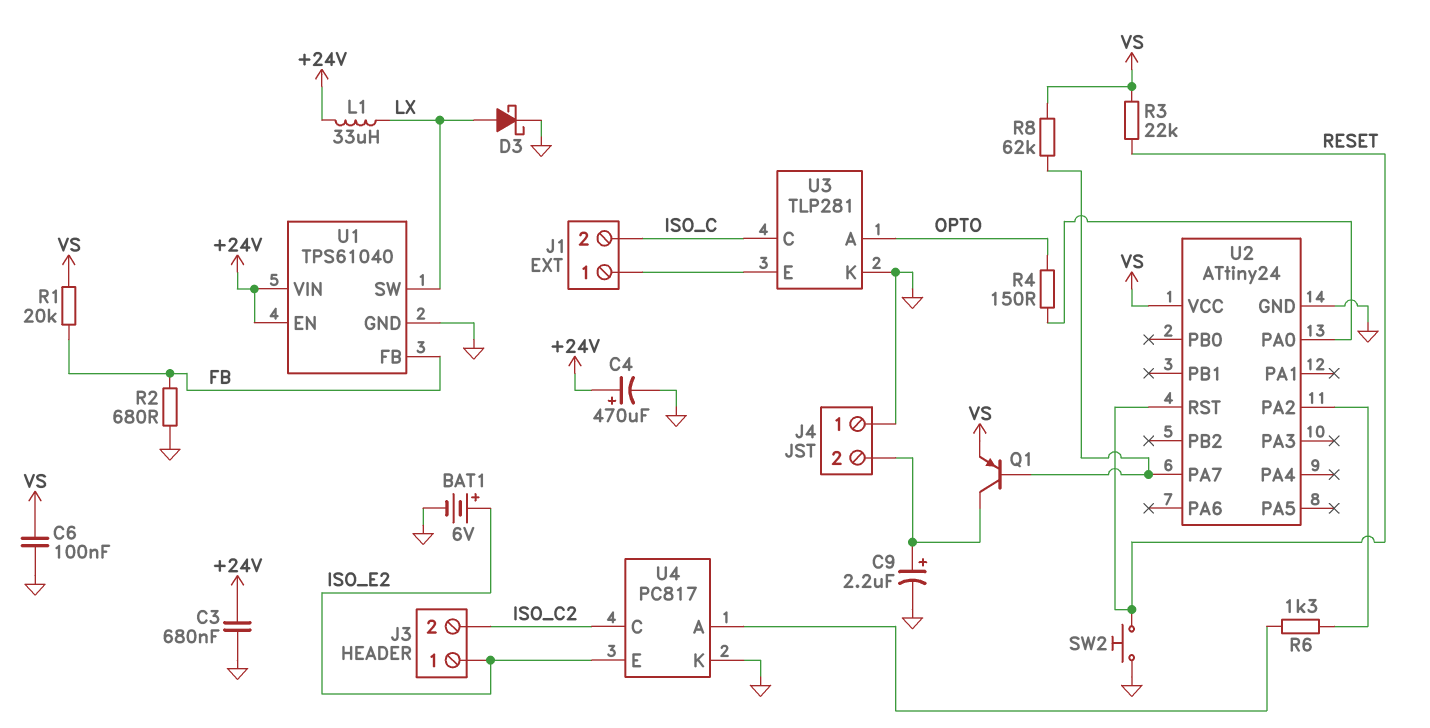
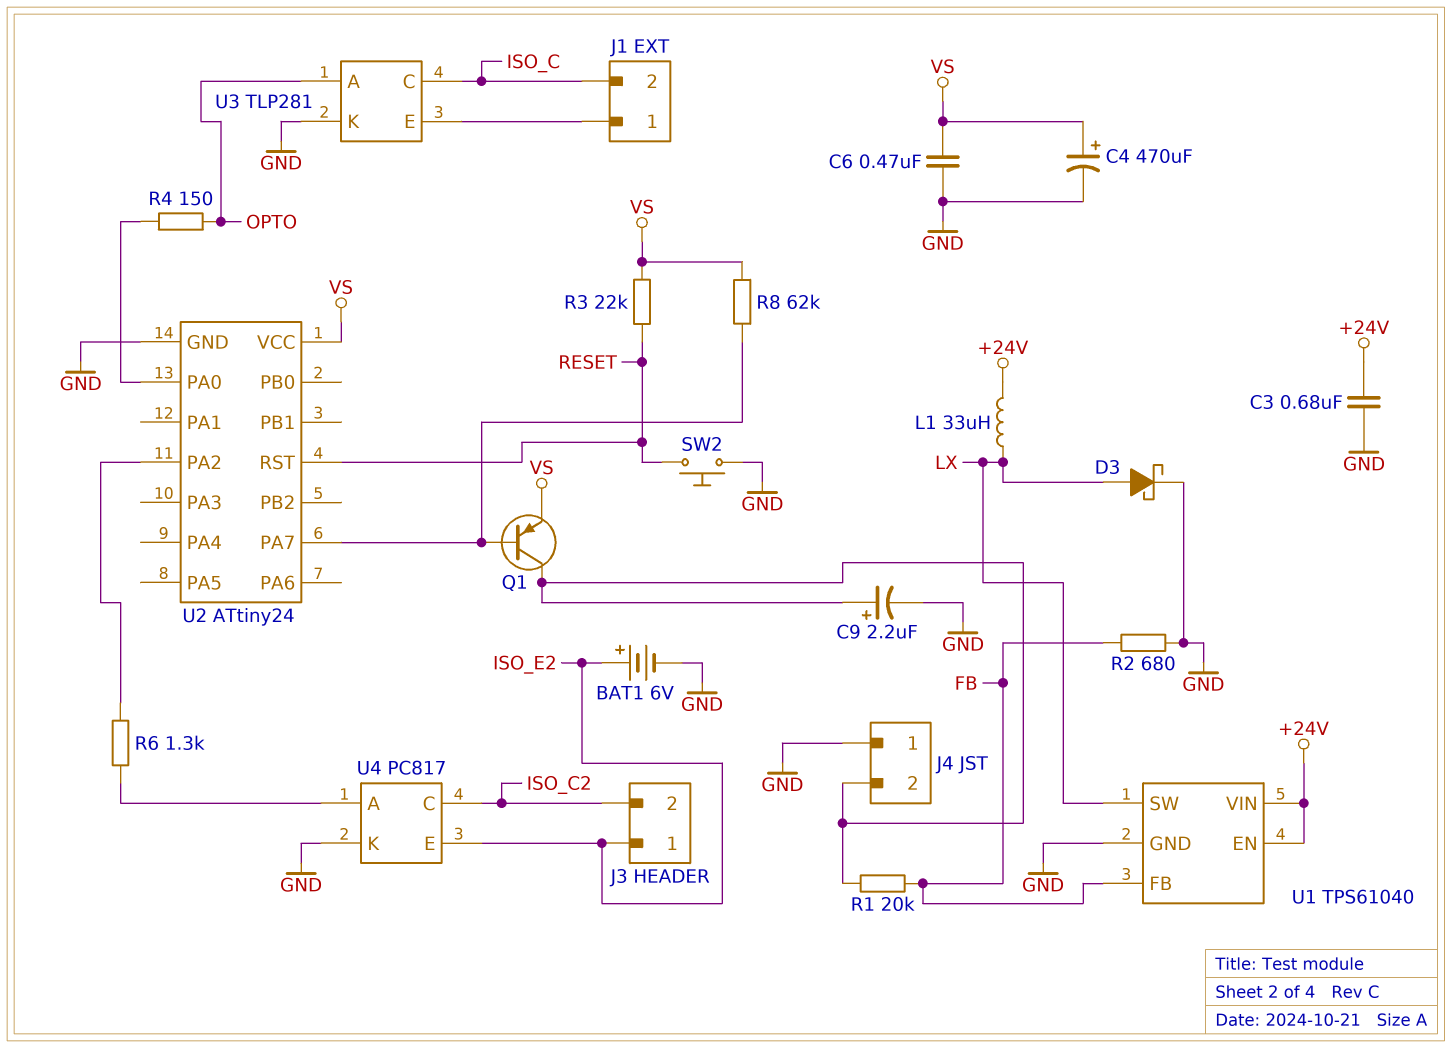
C4: 470uF (plus +24V, minus GND) -> 470uF (plus VS, minus GND)
C6: 100nF (GND, VS) -> 470nF (GND, VS)
R1: 20k (FB, VS) -> 20k (FB, J4/2)

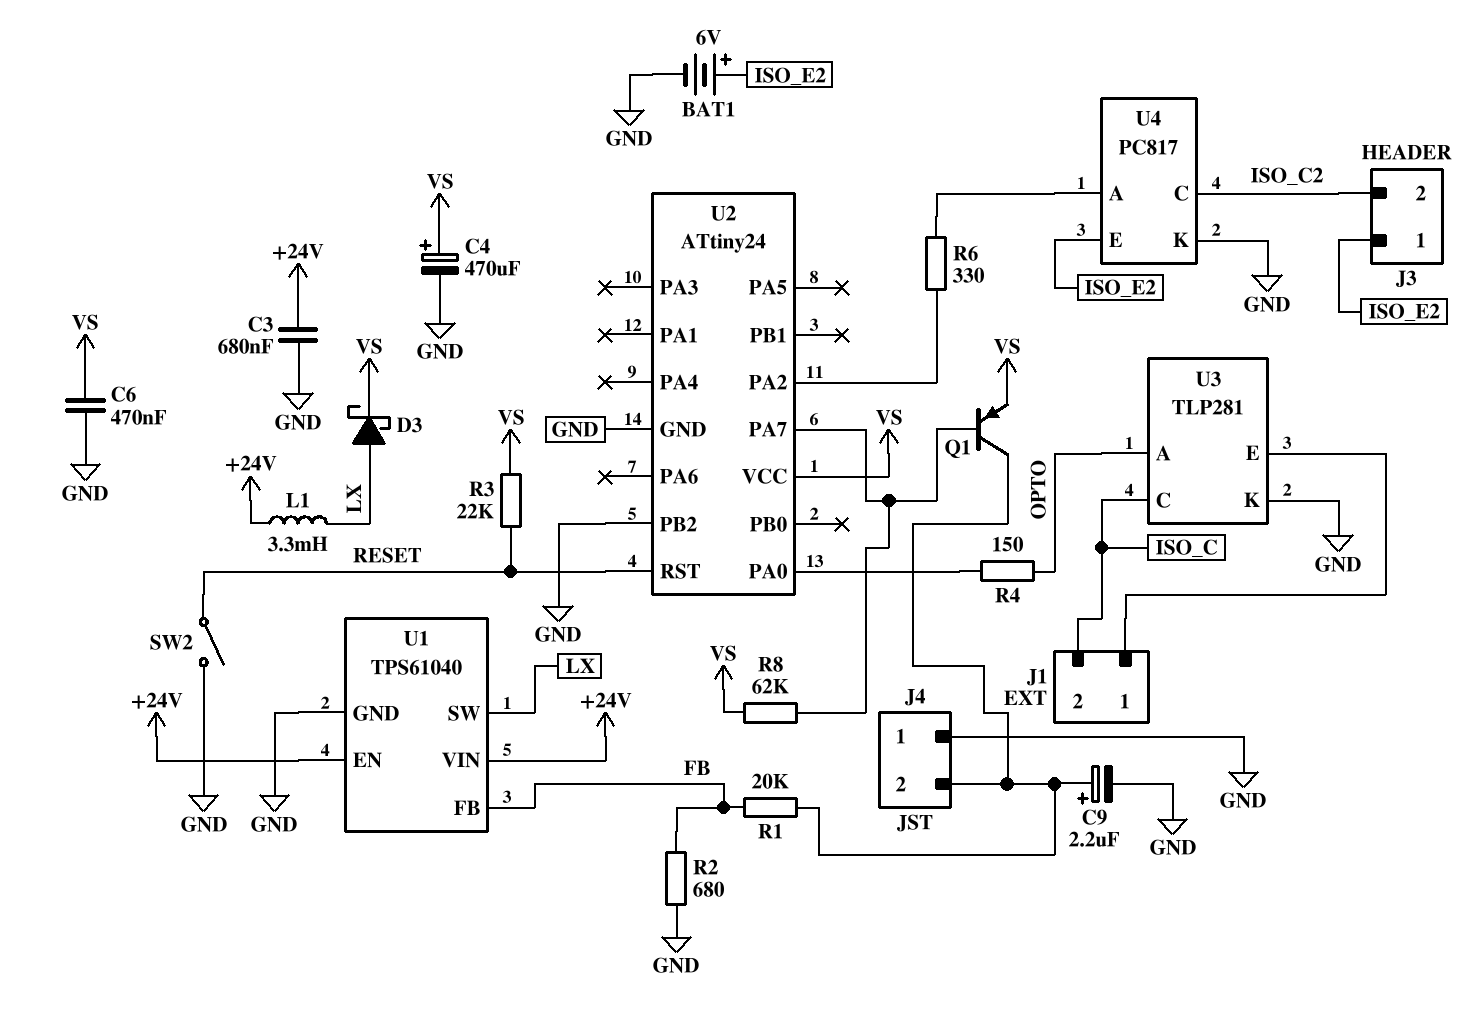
D3: schottky (A LX, K GND) -> schottky (A LX, K VS)
L1: 33uH (+24V, LX) -> 3.3mH (+24V, LX)
R6: 1.3k (U2/PA2, U4/A) -> 330 (U2/PA2, U4/A)
SW2: button (GND, RESET) -> switch (GND, RESET)
U2 pin PB2: none -> GND

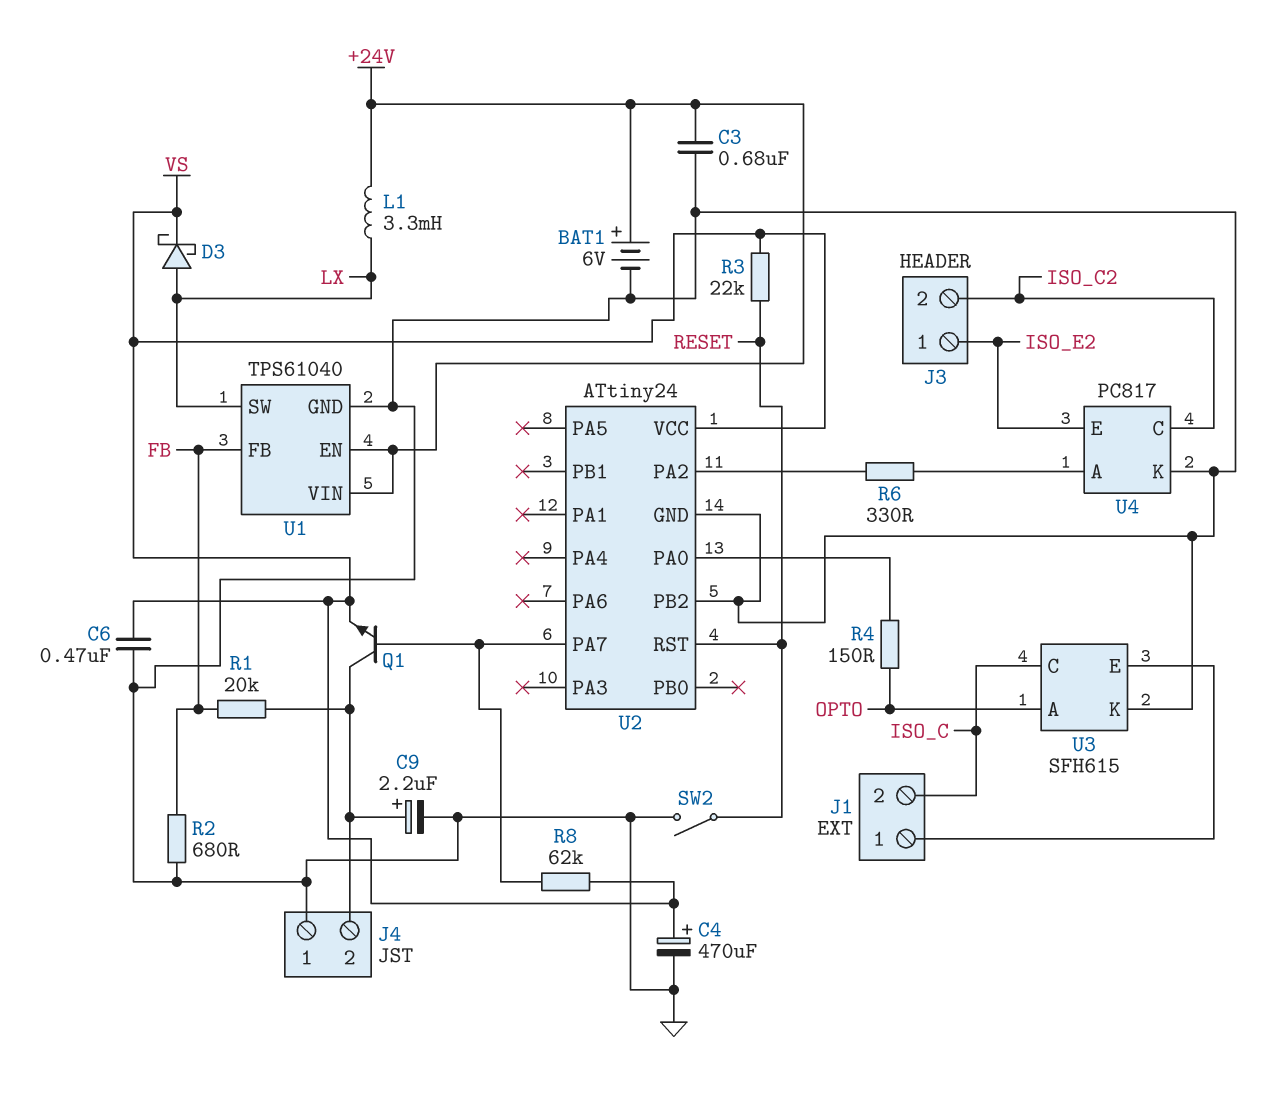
BAT1: 6V (plus ISO_E2, minus GND) -> 6V (plus +24V, minus GND)
Q1: PNP (B U2/PA7, C J4/2, E VS) -> NPN (B U2/PA7, C J4/2, E VS)
U3: TLP281 -> SFH615

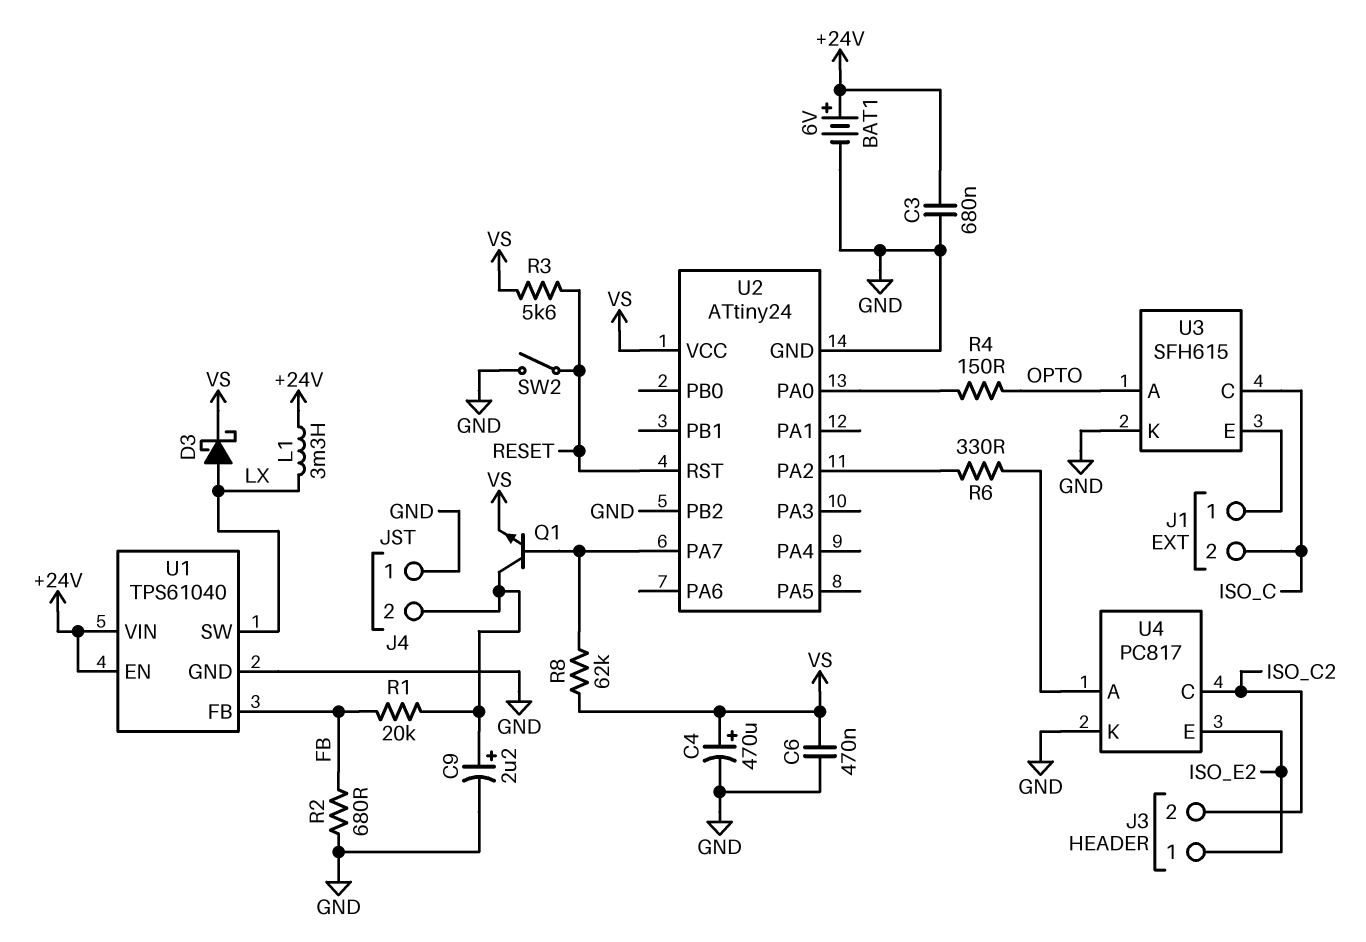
R3: 22k (RESET, VS) -> 5.6k (RESET, VS)

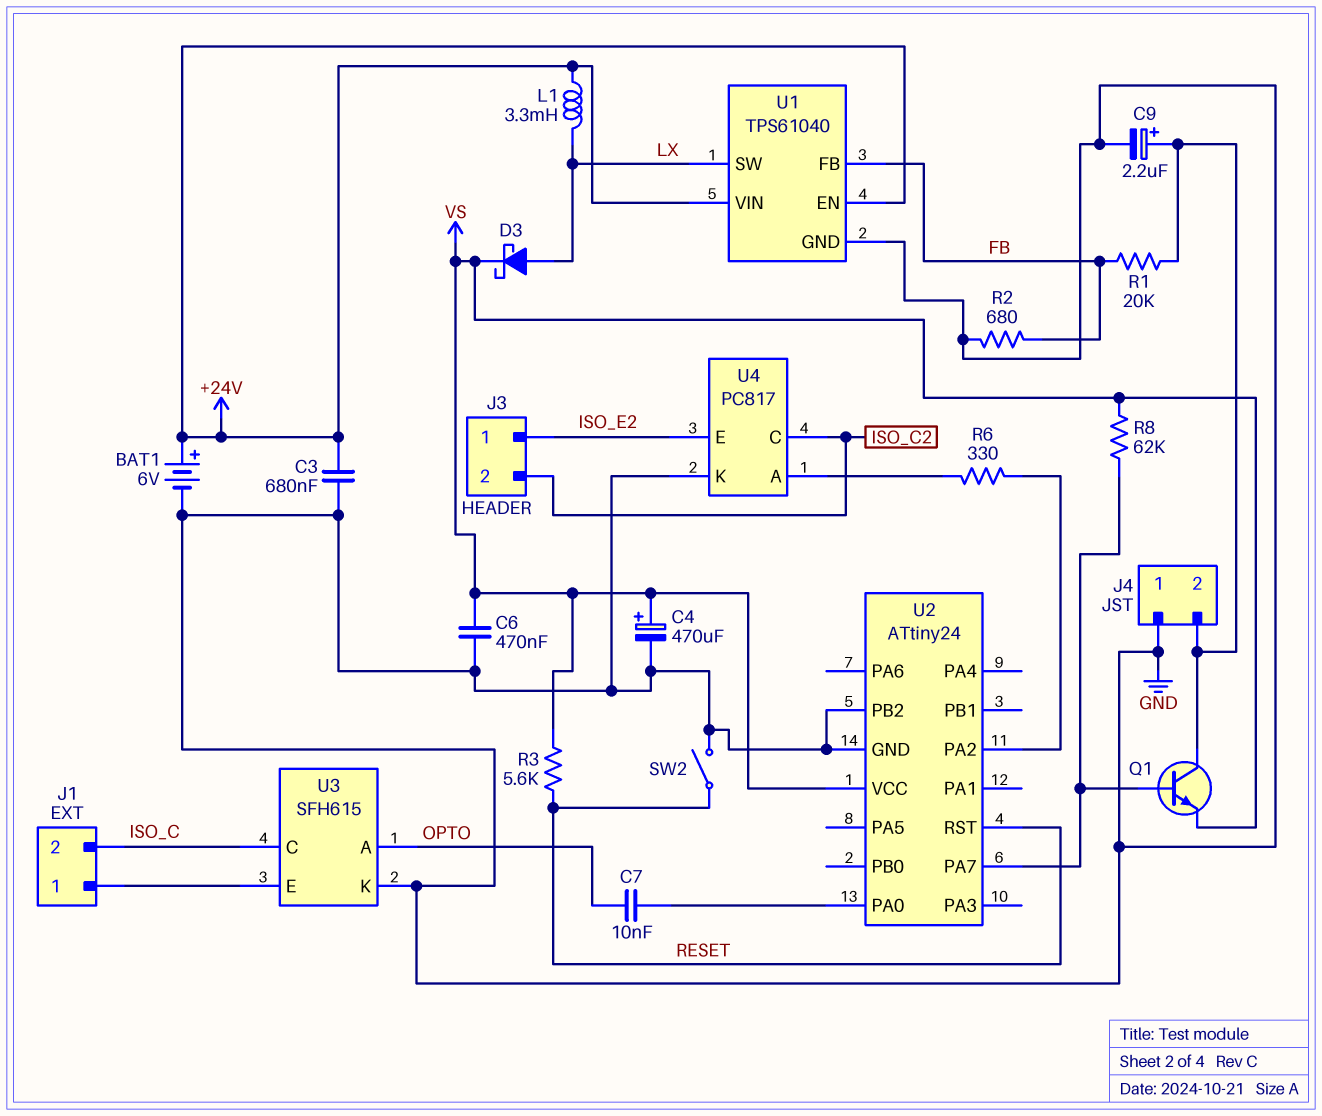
C7: none -> 10nF (OPTO, U2/PA0)
R4: 150 (OPTO, U2/PA0) -> none

